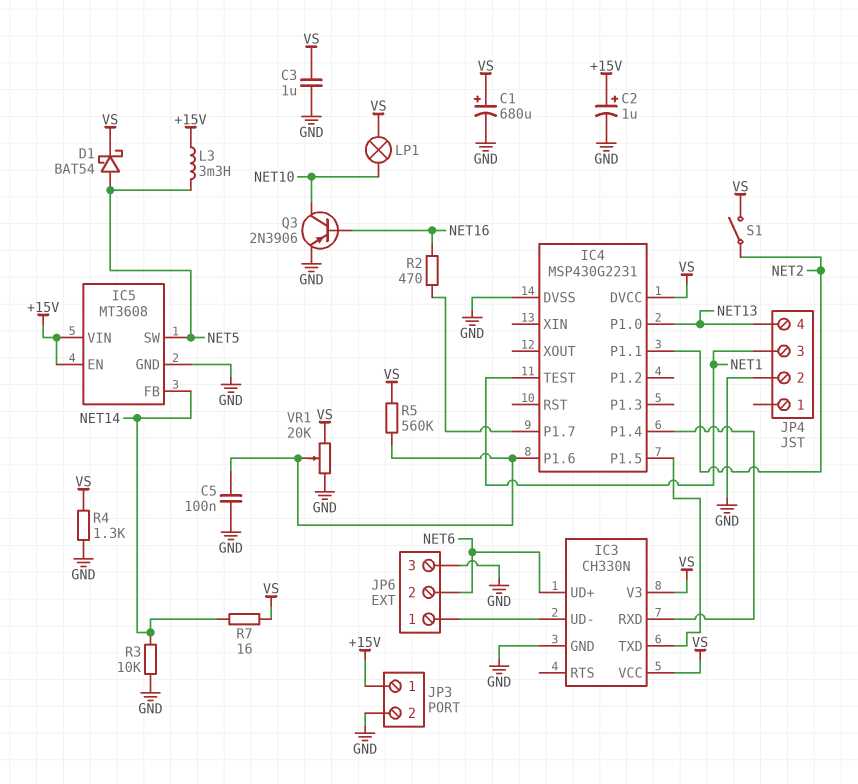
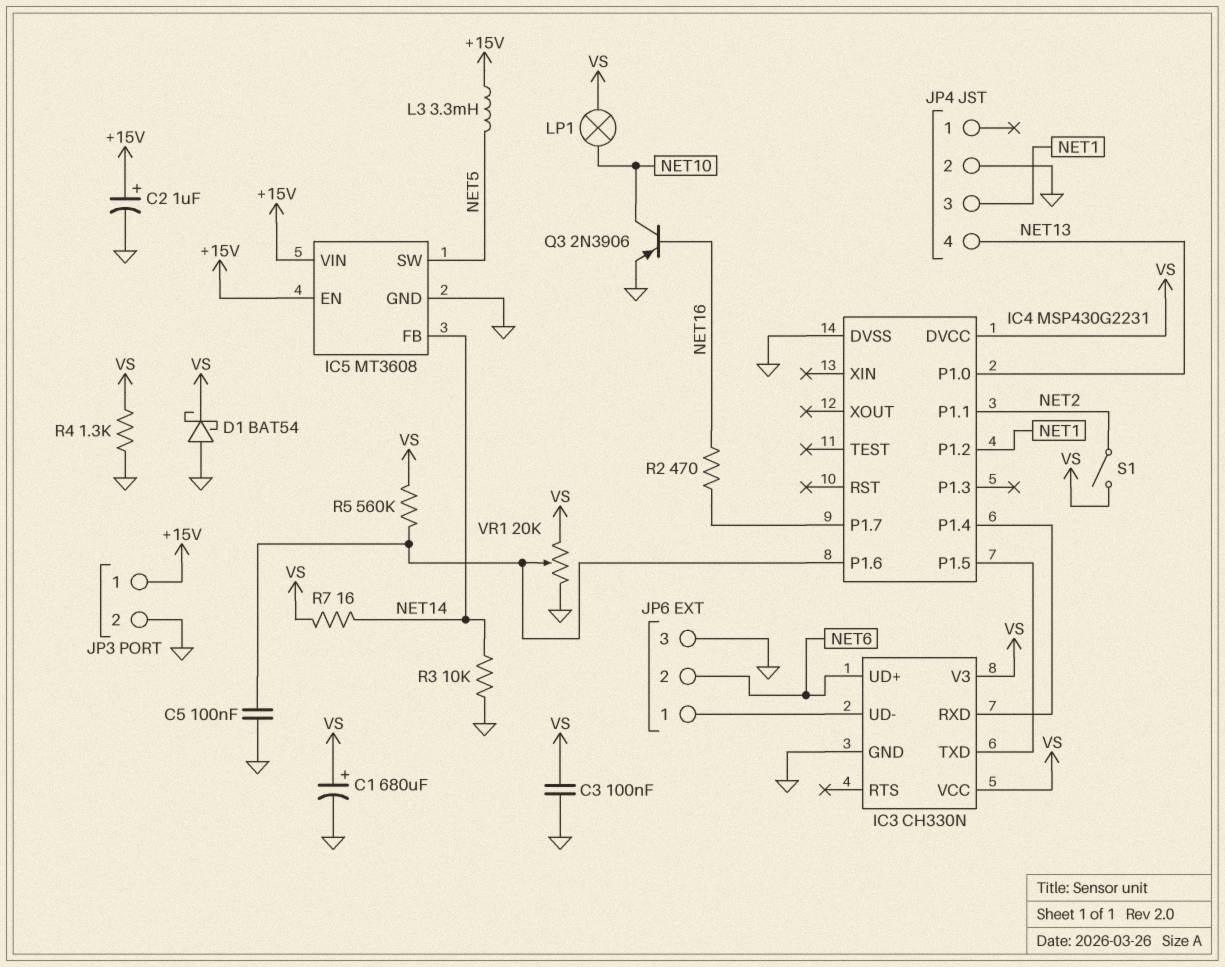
C3: 1uF (GND, VS) -> 100nF (GND, VS)
D1: schottky BAT54 (A NET5, K VS) -> schottky BAT54 (A GND, K VS)
IC4 pin P1.2: none -> NET1
IC4 pin TEST: NET1 -> none

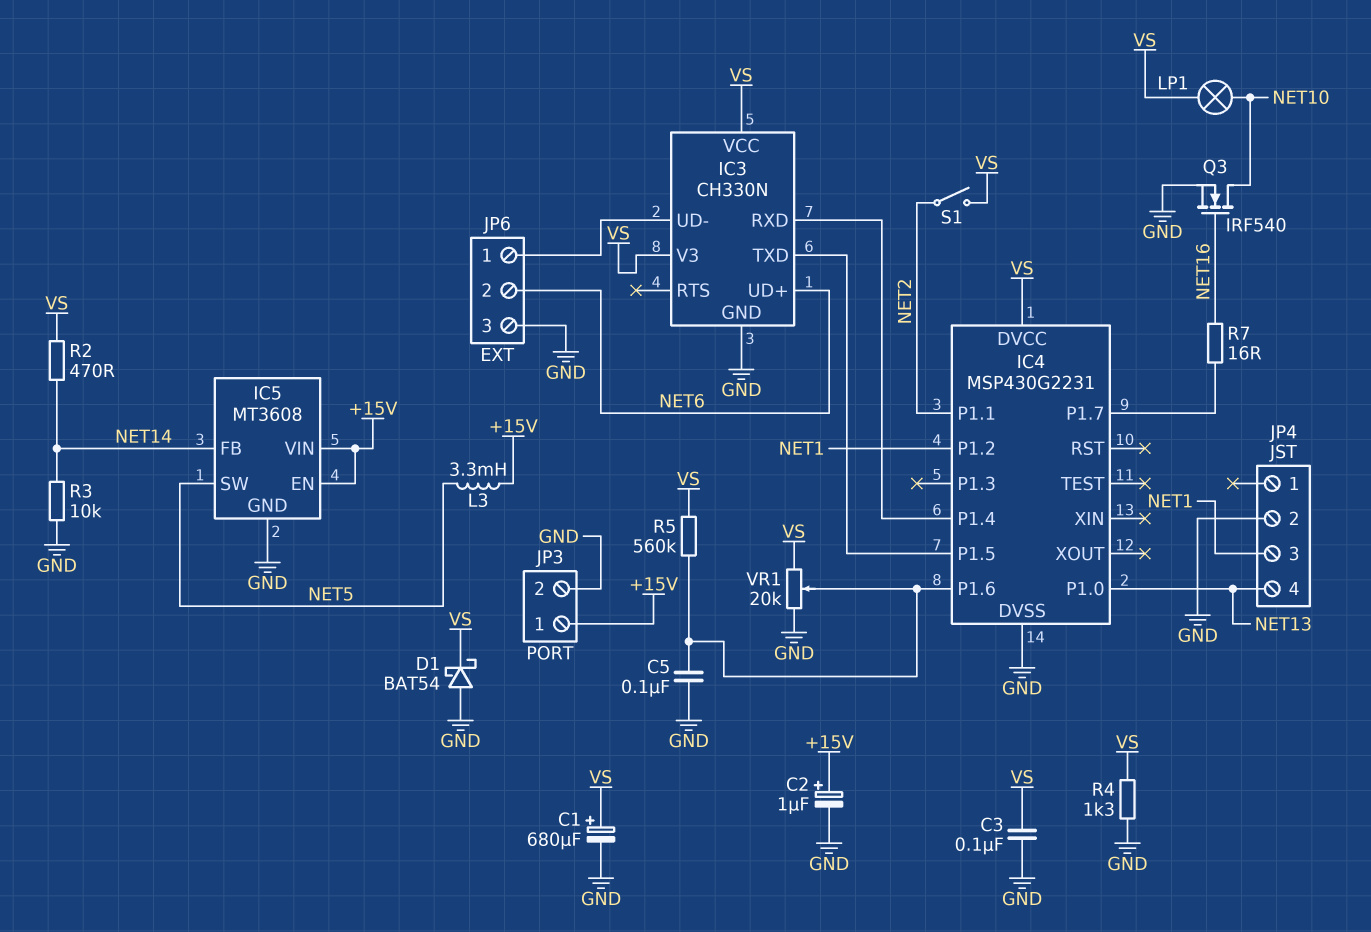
Q3: PNP 2N3906 (B NET16, C NET10, E GND) -> NMOS IRF540 (G NET16, D NET10, S GND)
R2: 470 (IC4/P1.7, NET16) -> 470 (NET14, VS)
R7: 16 (NET14, VS) -> 16 (IC4/P1.7, NET16)

